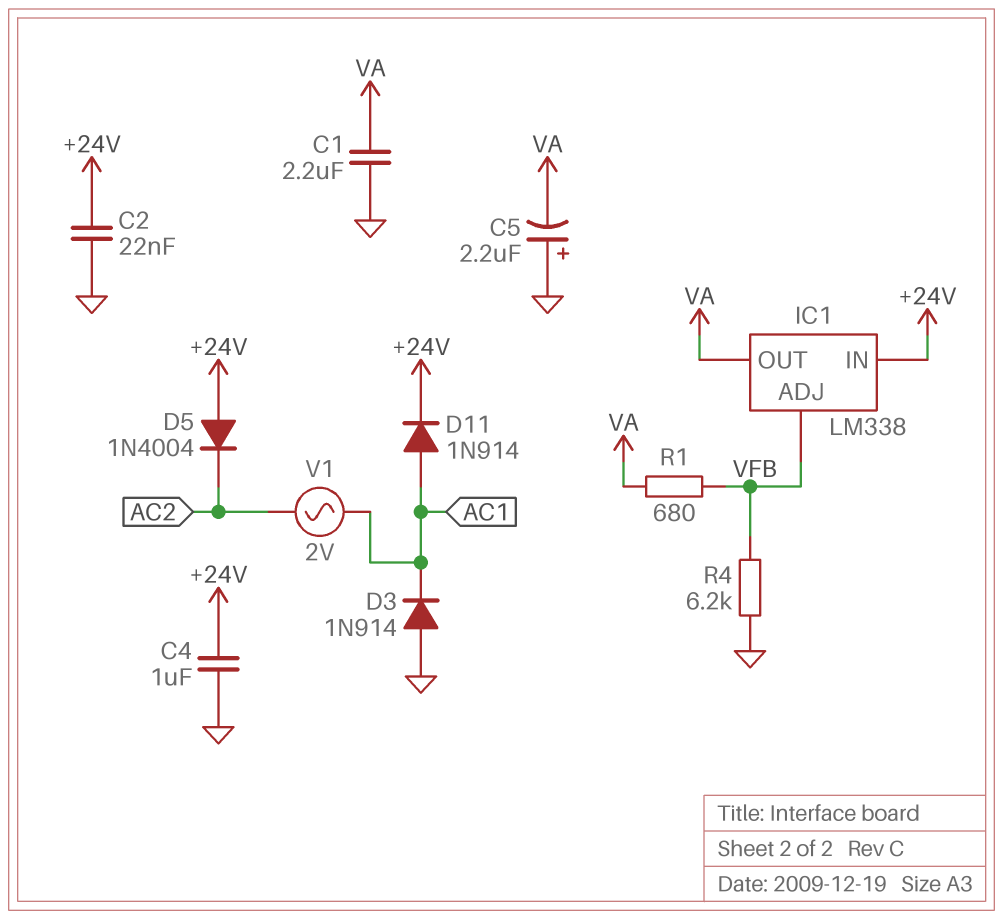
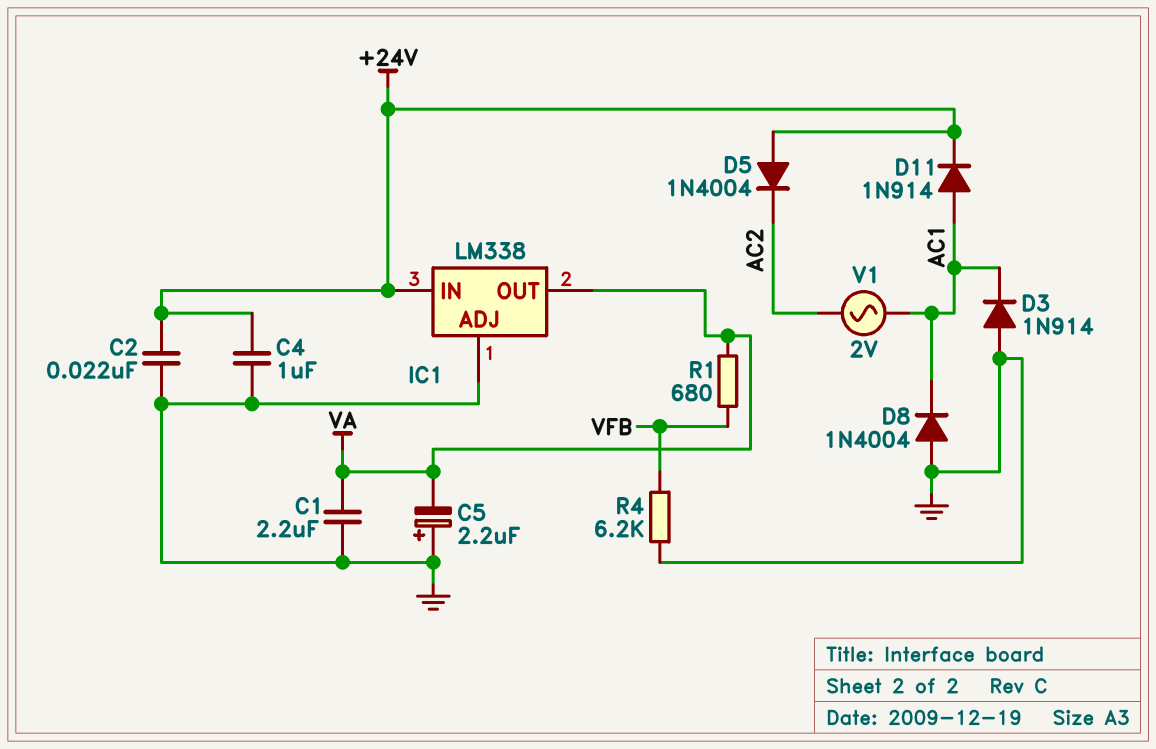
D8: none -> diode 1N4004 (A GND, K AC1)
IC1 pin ADJ: VFB -> GND

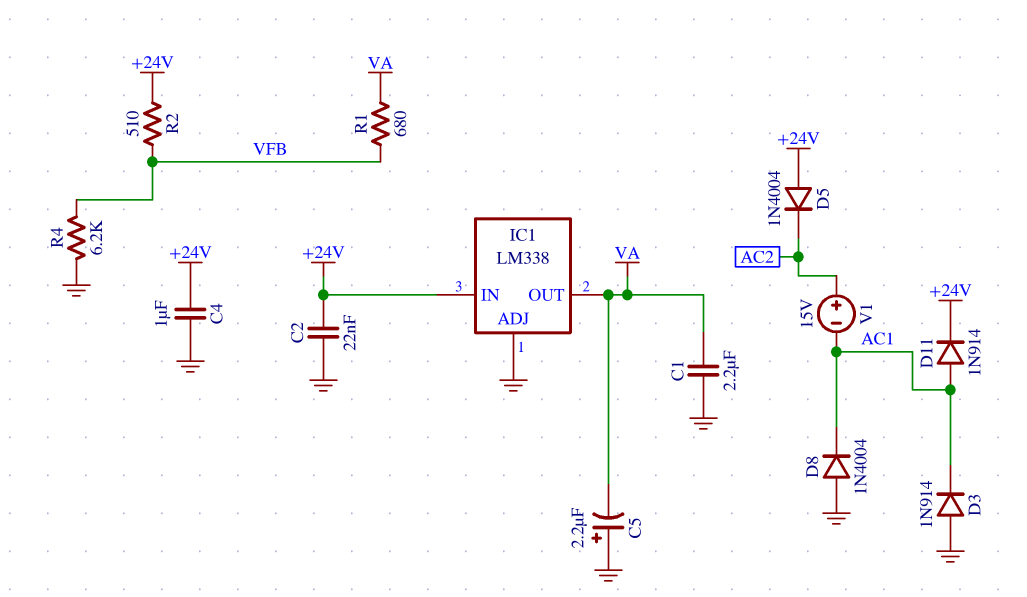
R2: none -> 510 (+24V, VFB)
V1: AC 2V (AC1, AC2) -> 15V (plus AC2, minus AC1)

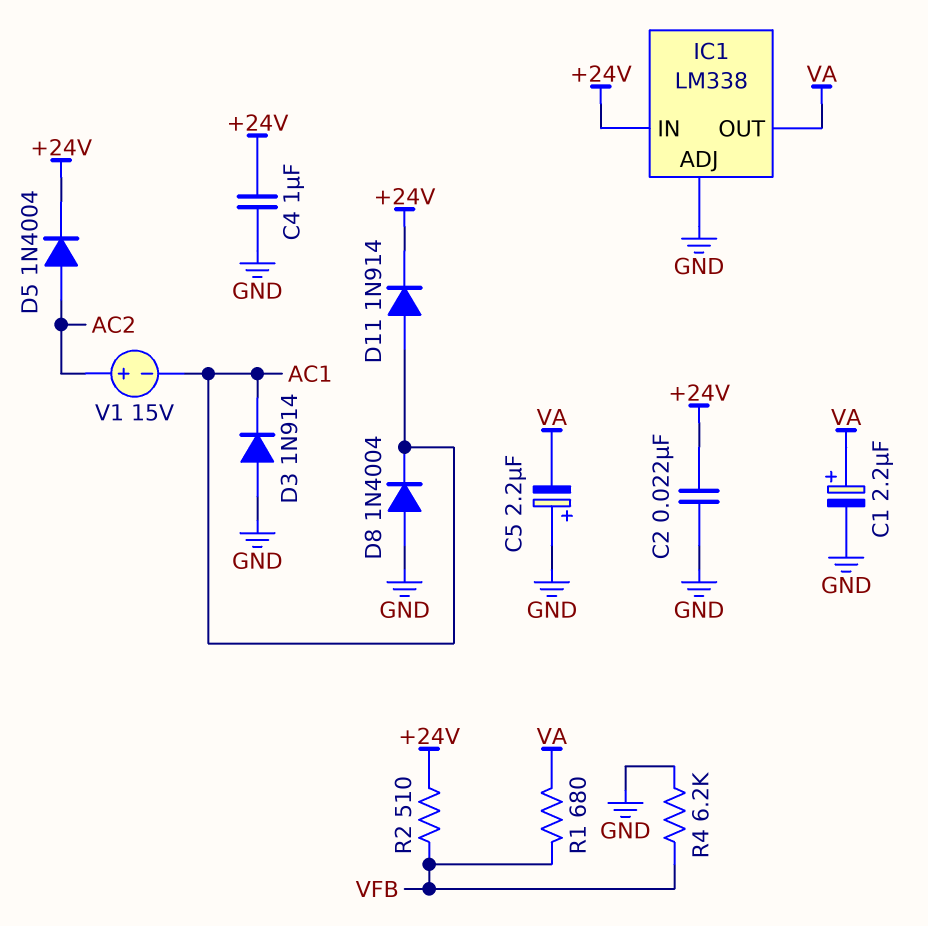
C1: 2.2uF (GND, VA) -> 2.2uF (plus VA, minus GND)
D5: diode 1N4004 (A +24V, K AC2) -> diode 1N4004 (A AC2, K +24V)

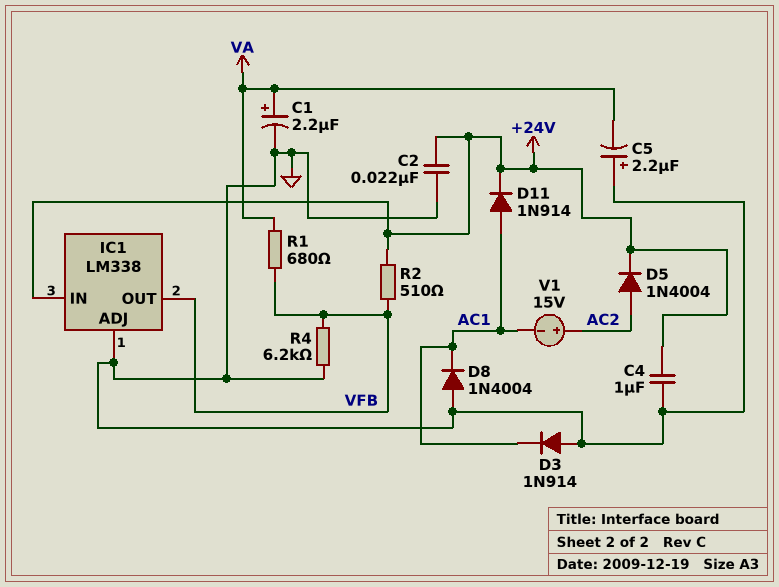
IC1 pin OUT: VA -> VFB

